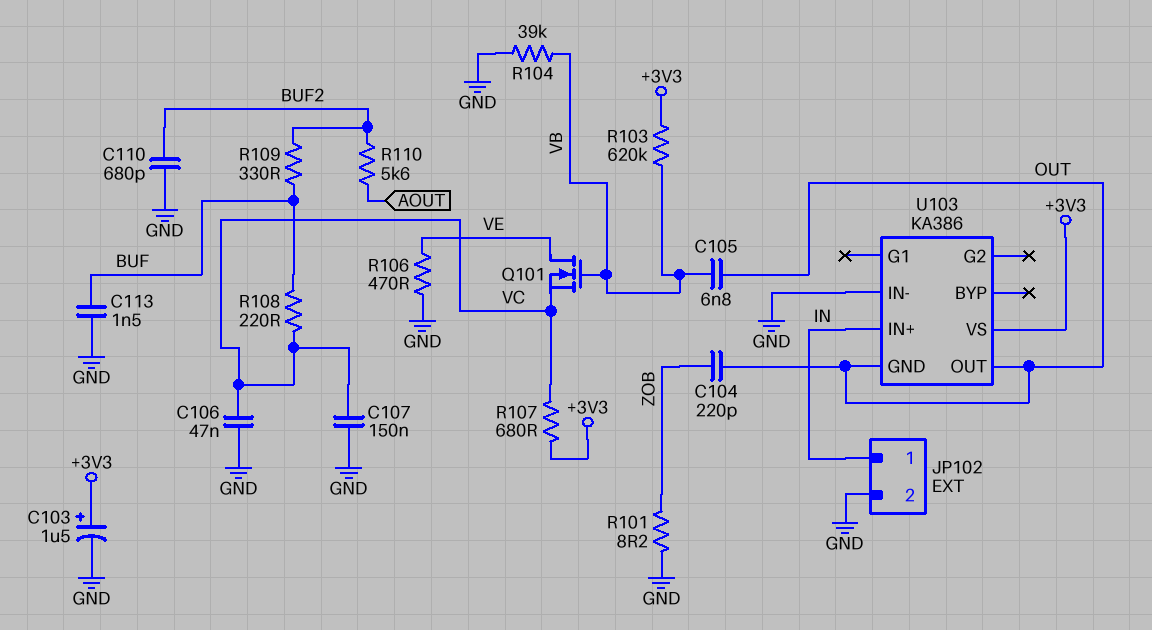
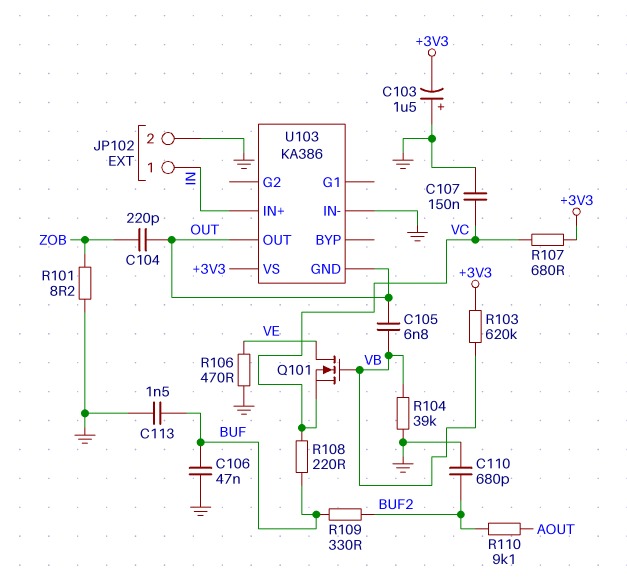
C103: 1.5uF (plus +3V3, minus GND) -> 1.5uF (plus GND, minus +3V3)
C106: 47nF (GND, VC) -> 47nF (BUF, GND)
R110: 5.6k (AOUT, BUF2) -> 9.1k (AOUT, BUF2)

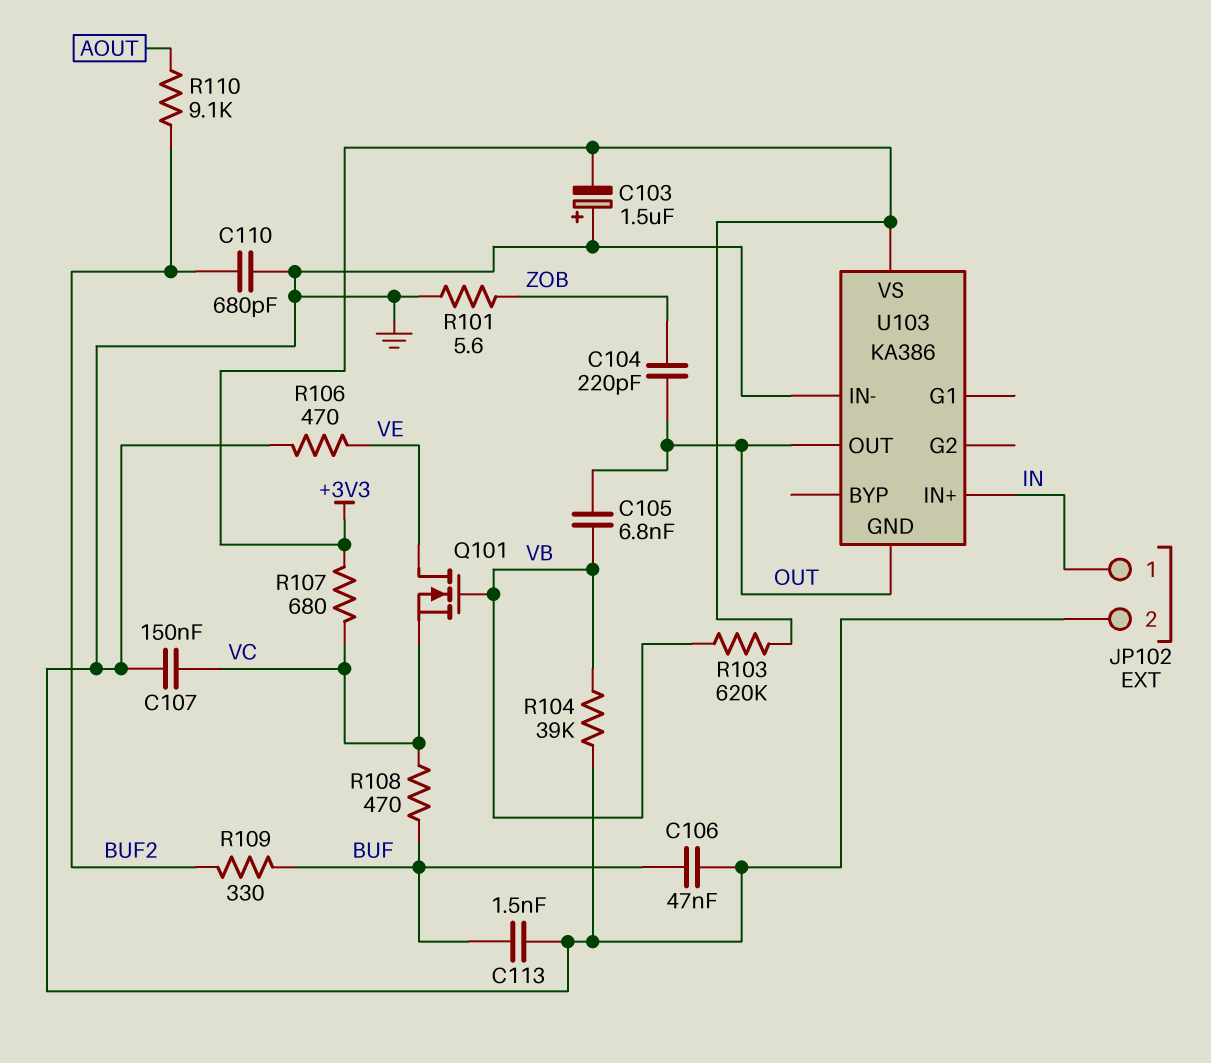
R101: 8.2 (GND, ZOB) -> 5.6 (GND, ZOB)
R108: 220 (BUF, VC) -> 470 (BUF, VC)

